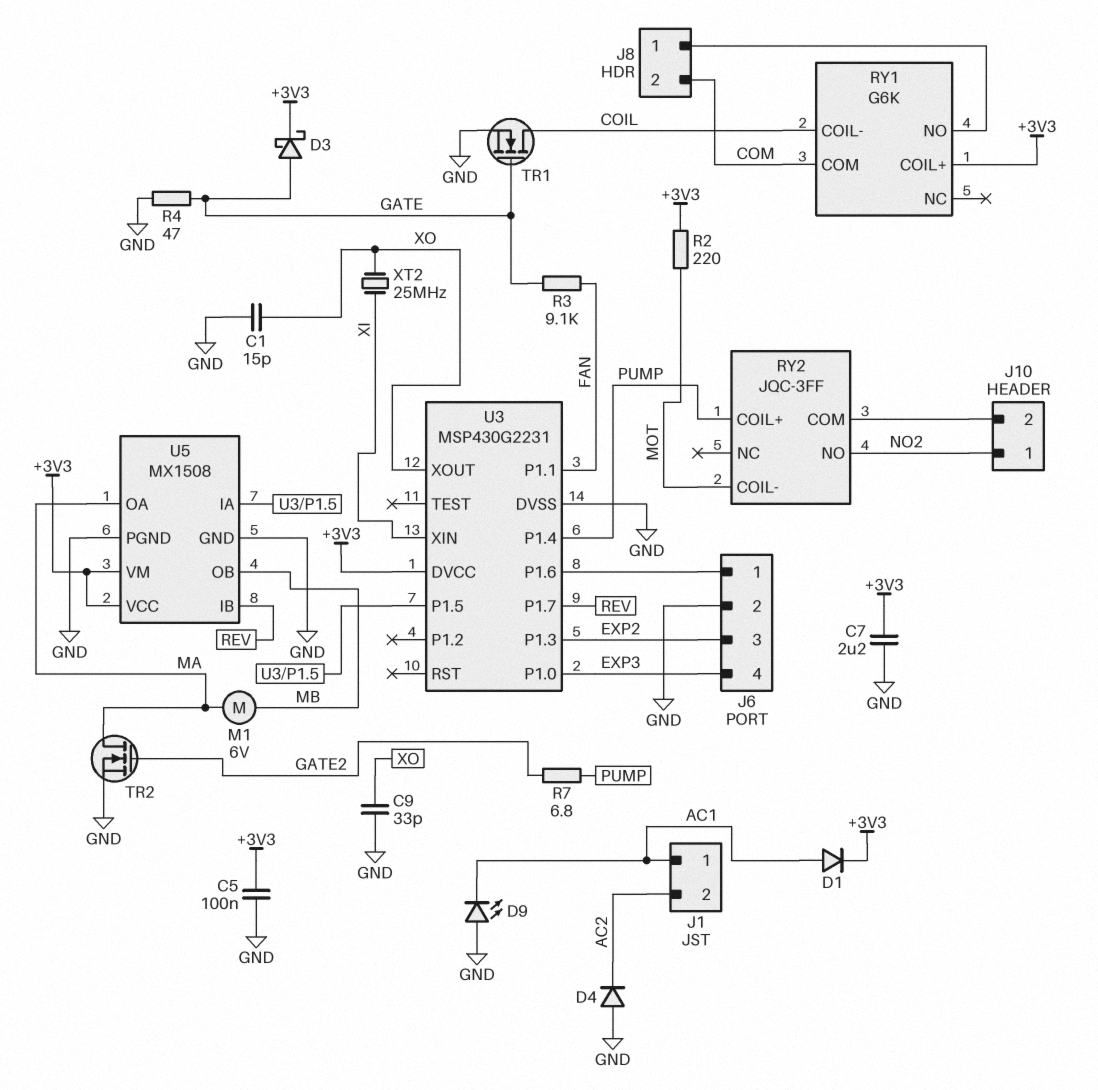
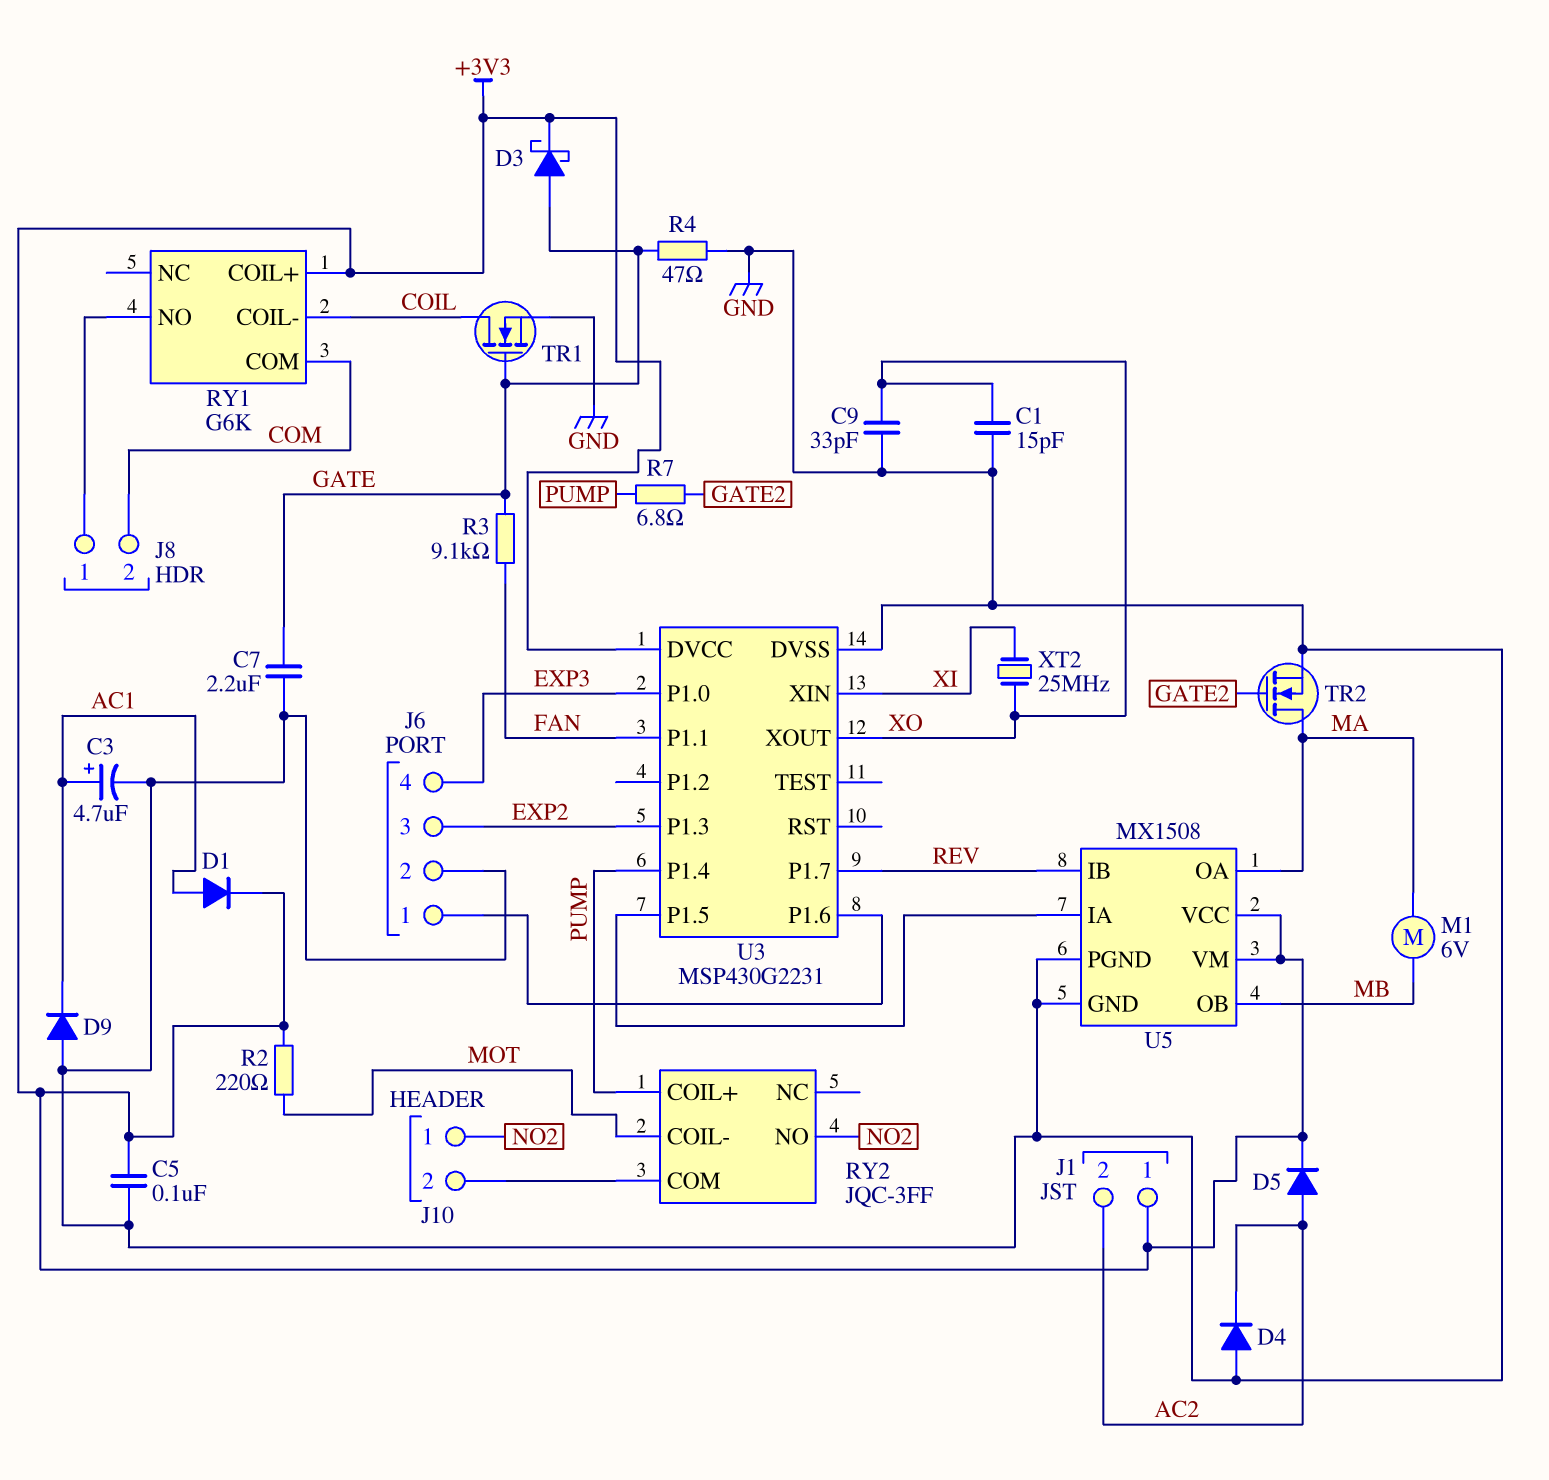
C3: none -> 4.7uF (plus AC1, minus GND)
C7: 2.2uF (+3V3, GND) -> 2.2uF (GATE, GND)
D5: none -> diode (A AC2, K +3V3)
D9: LED (A GND, K AC1) -> diode (A GND, K AC1)
J1 pin 1: AC1 -> +3V3

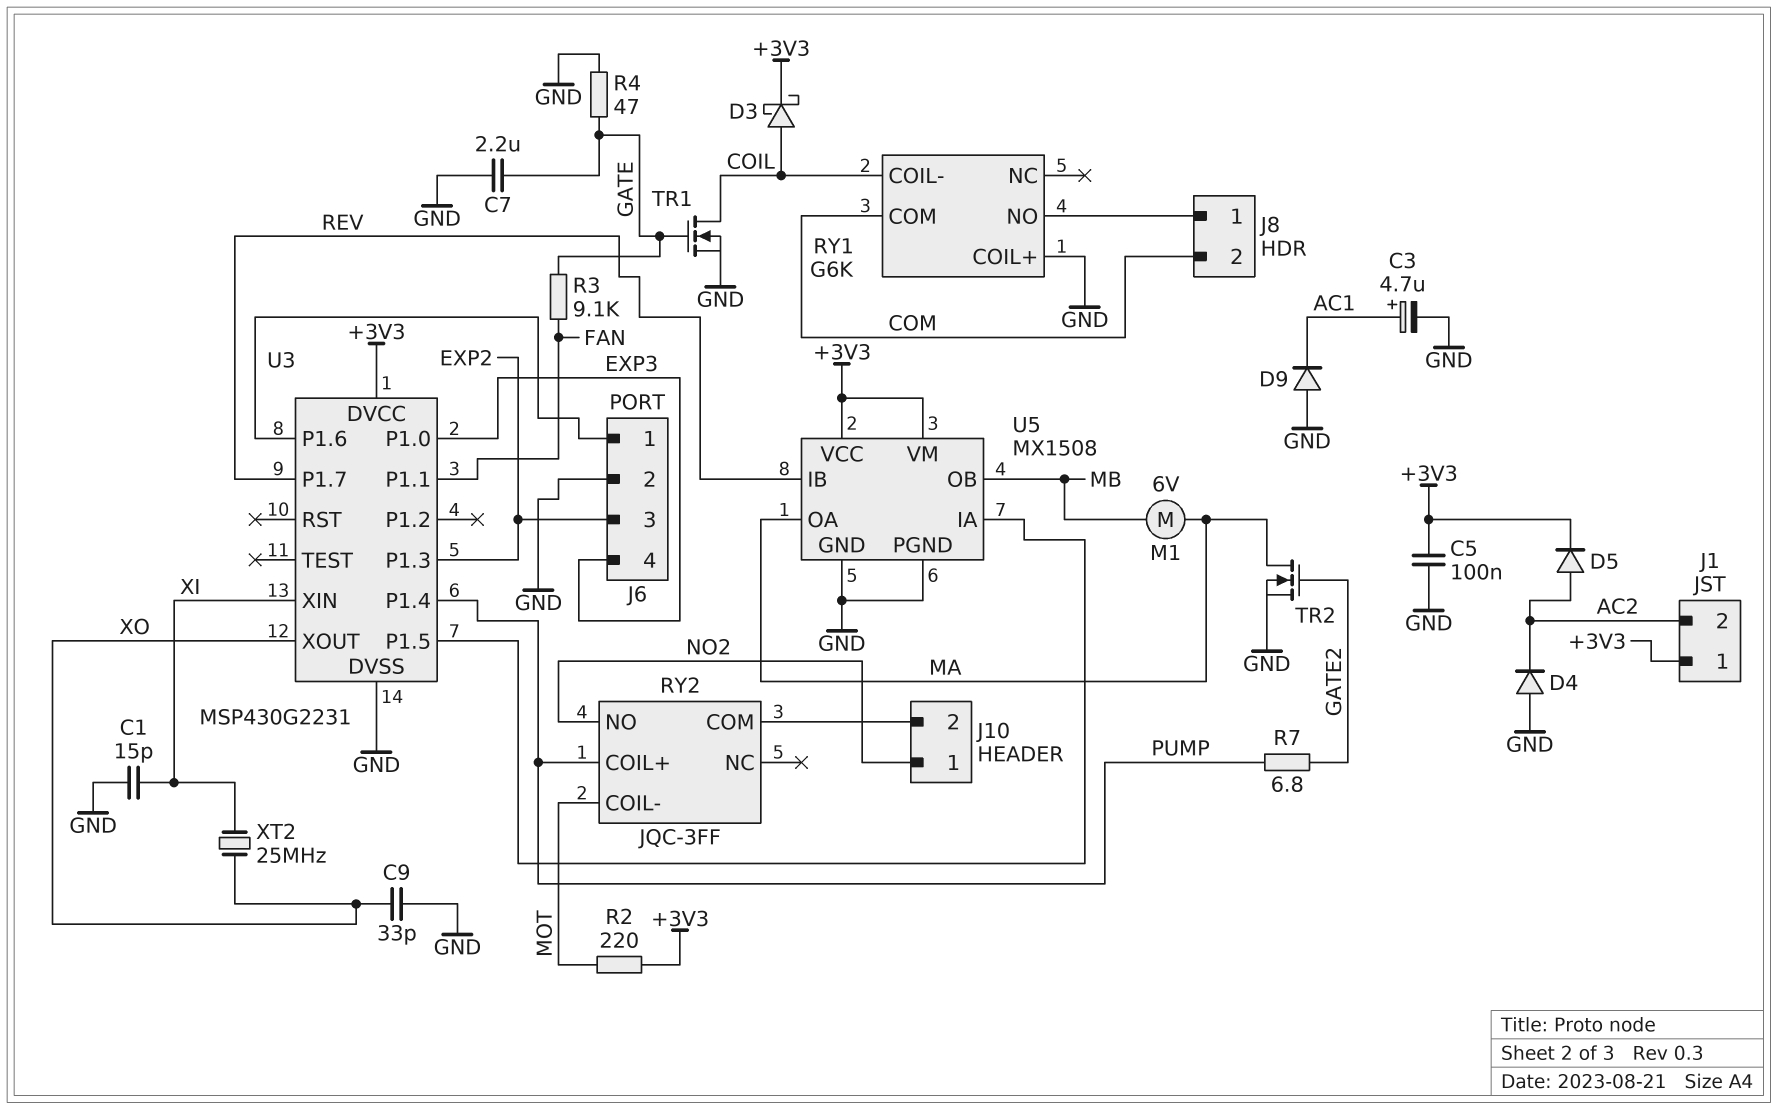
C1: 15pF (GND, XO) -> 15pF (GND, XI)
D1: diode (A AC1, K +3V3) -> none
D3: schottky (A GATE, K +3V3) -> schottky (A COIL, K +3V3)
RY1 pin COIL+: +3V3 -> GND

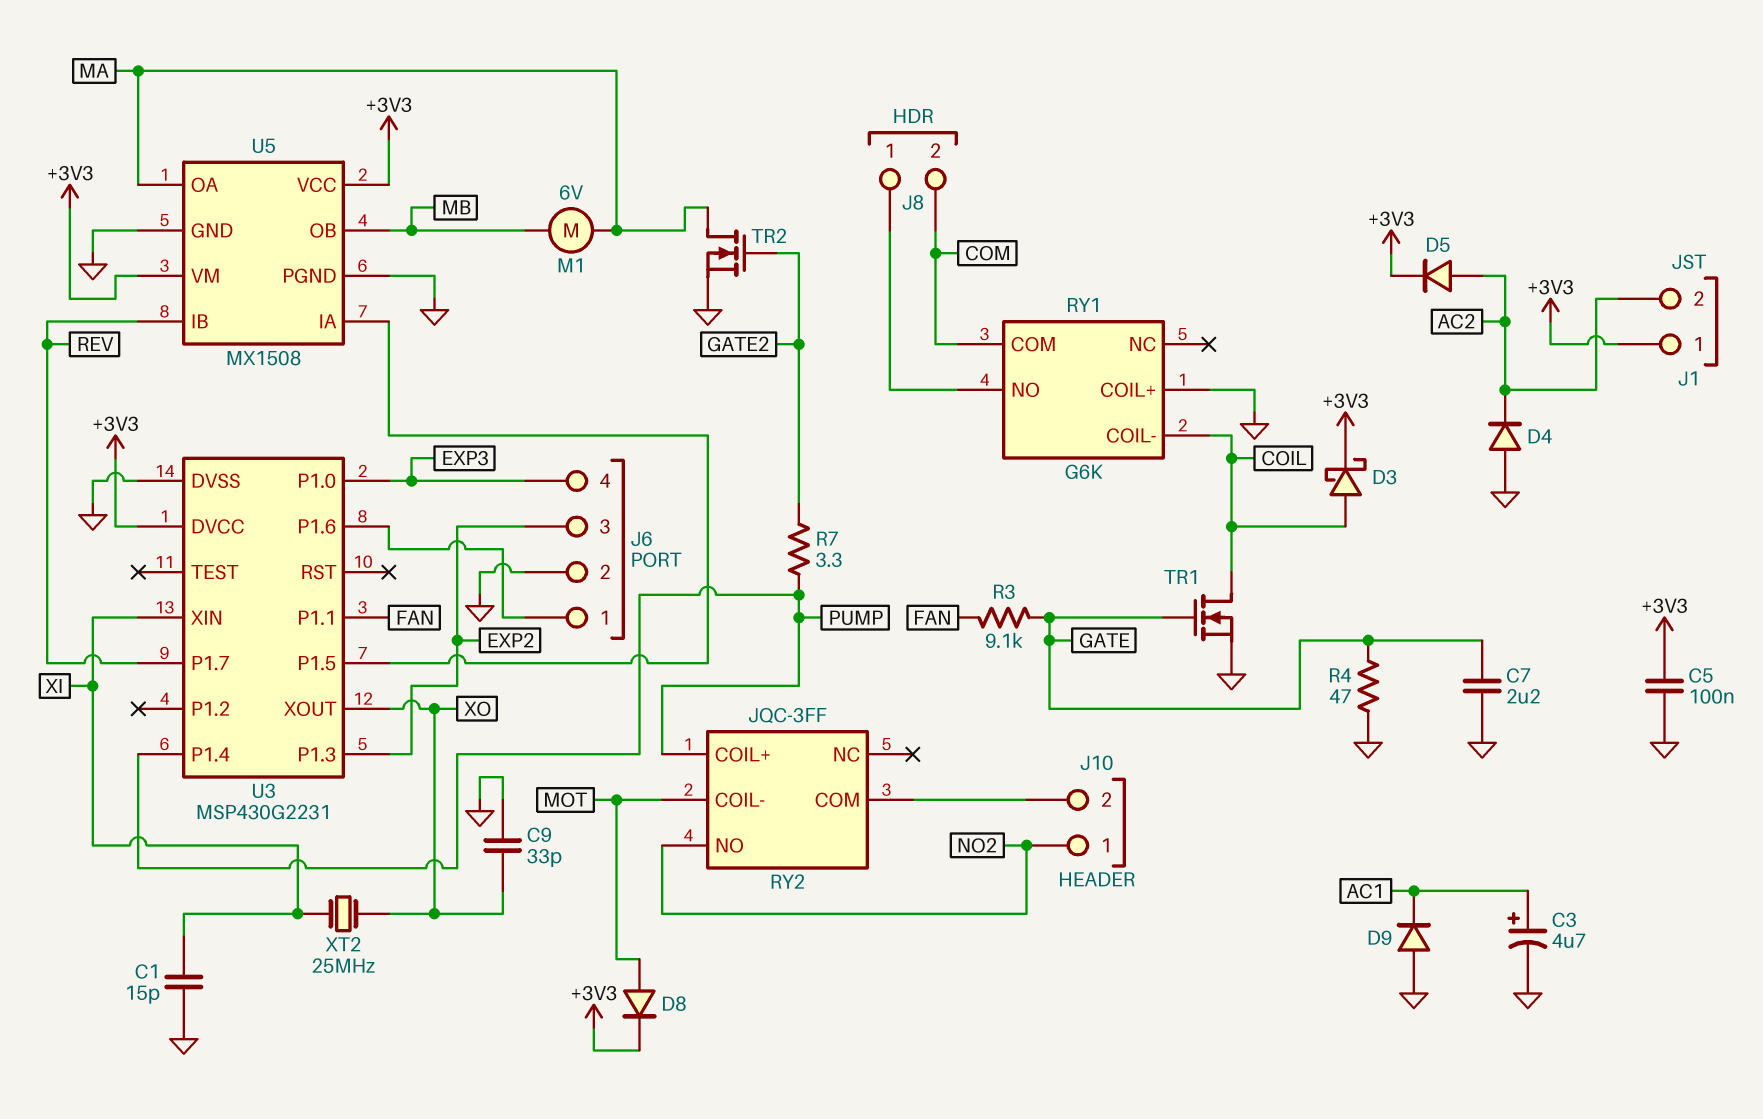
D8: none -> diode (A MOT, K +3V3)
R2: 220 (+3V3, MOT) -> none
R7: 6.8 (GATE2, PUMP) -> 3.3 (GATE2, PUMP)

